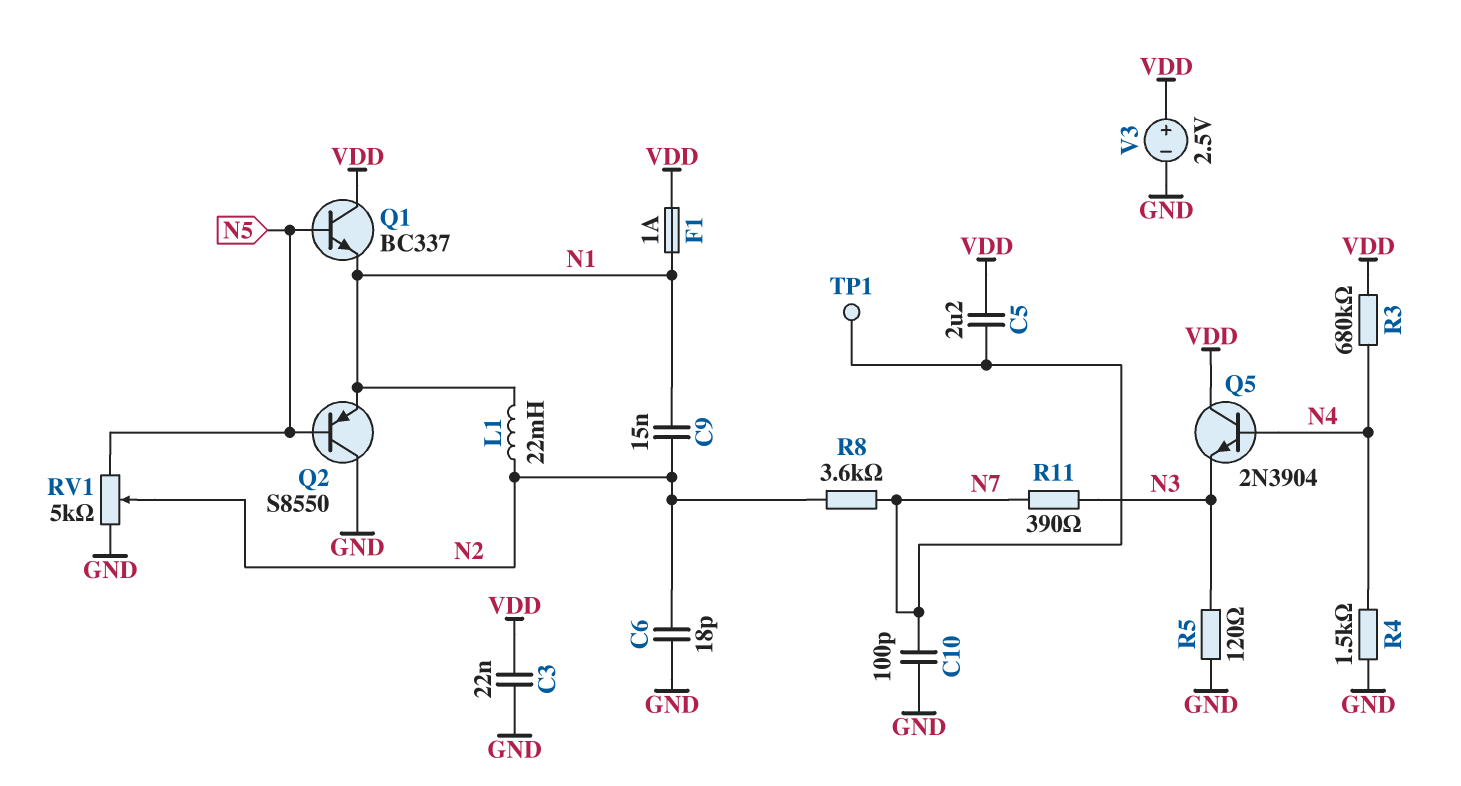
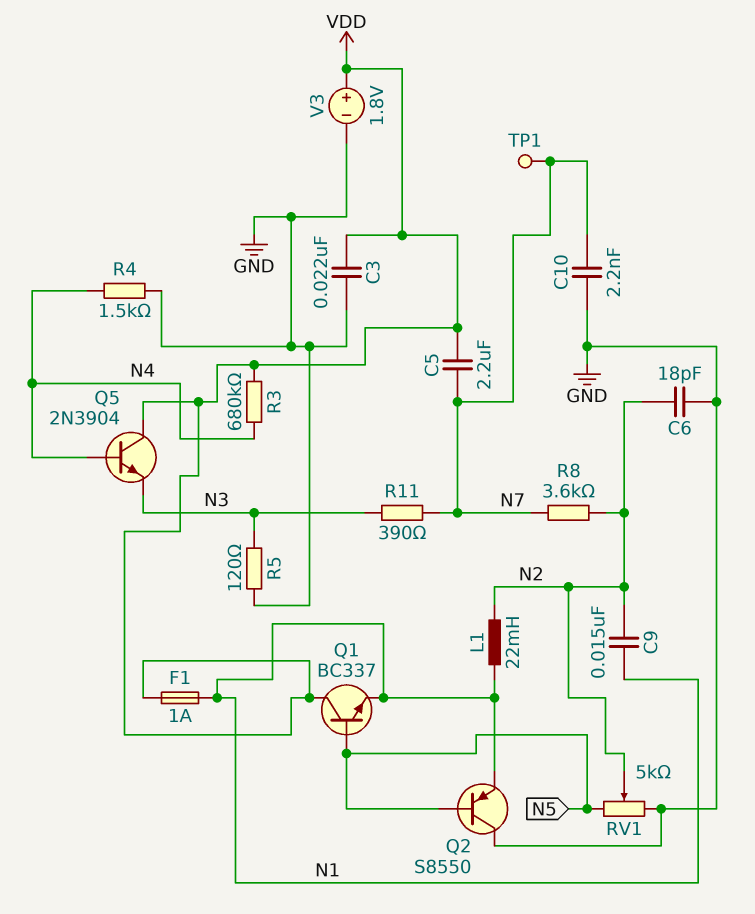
C10: 100pF (GND, N7) -> 2.2nF (GND, N7)
V3: 2.5V (plus VDD, minus GND) -> 1.8V (plus VDD, minus GND)

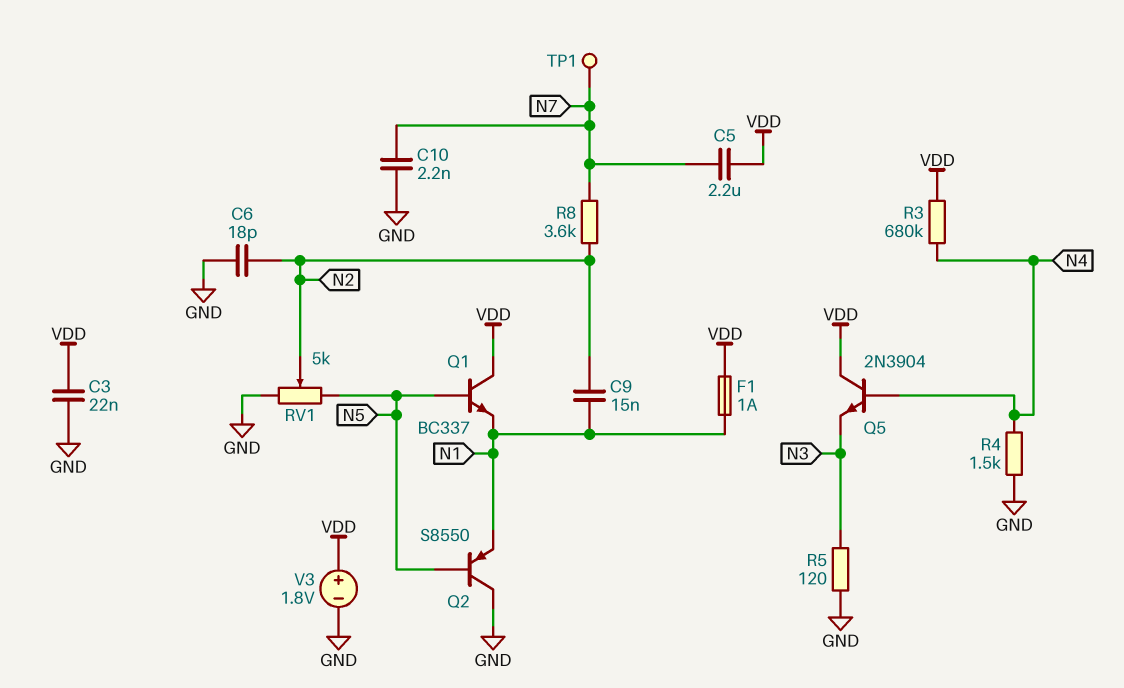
L1: 22mH (N1, N2) -> none
R11: 390 (N3, N7) -> none

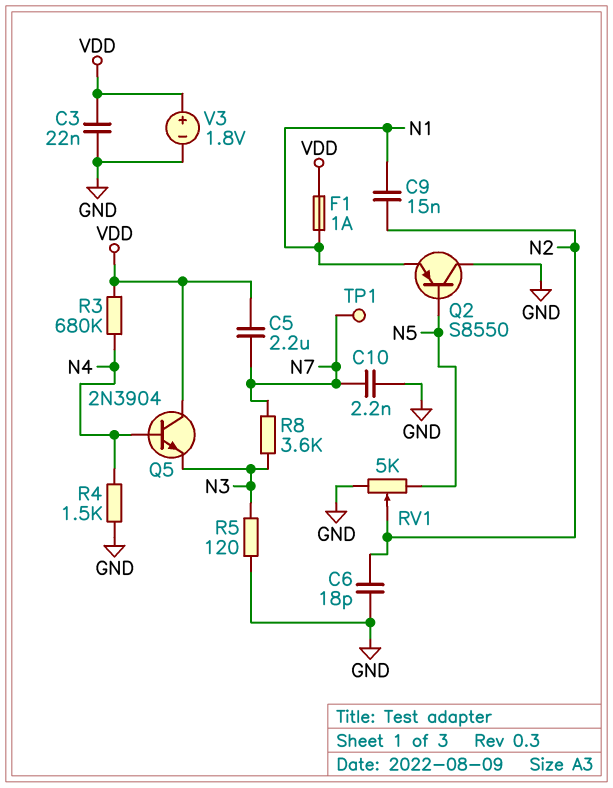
Q1: NPN BC337 (B N5, C VDD, E N1) -> none
R8: 3.6k (N2, N7) -> 3.6k (N3, N7)

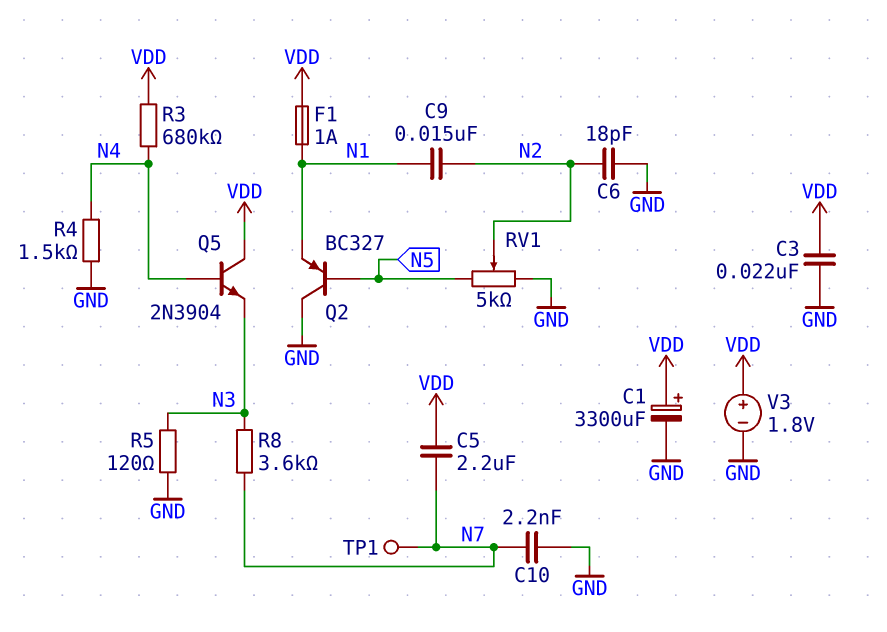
C1: none -> 3300uF (plus VDD, minus GND)
Q2: PNP S8550 (B N5, C GND, E N1) -> PNP BC327 (B N5, C GND, E N1)

